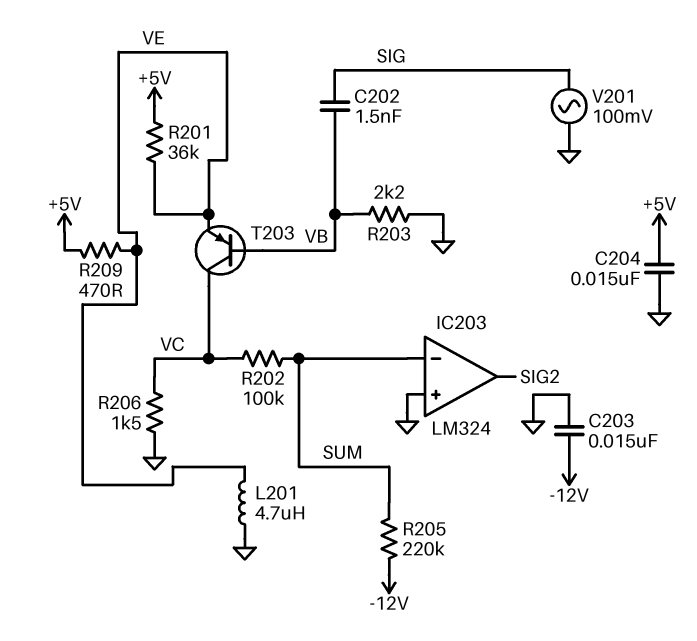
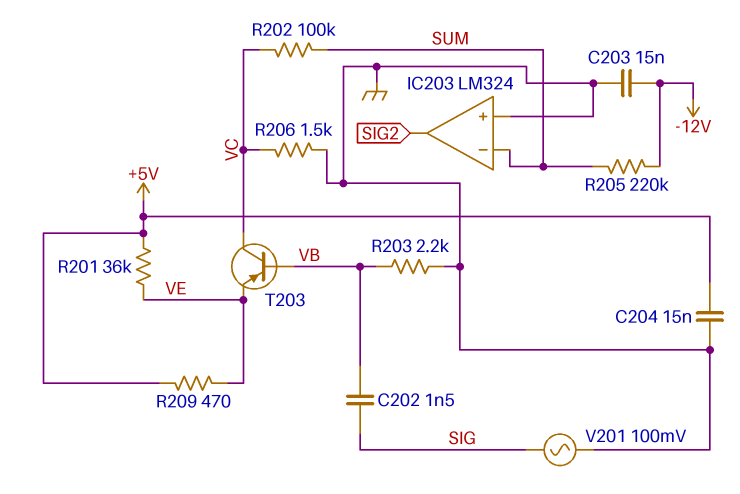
L201: 4.7uH (GND, VE) -> none

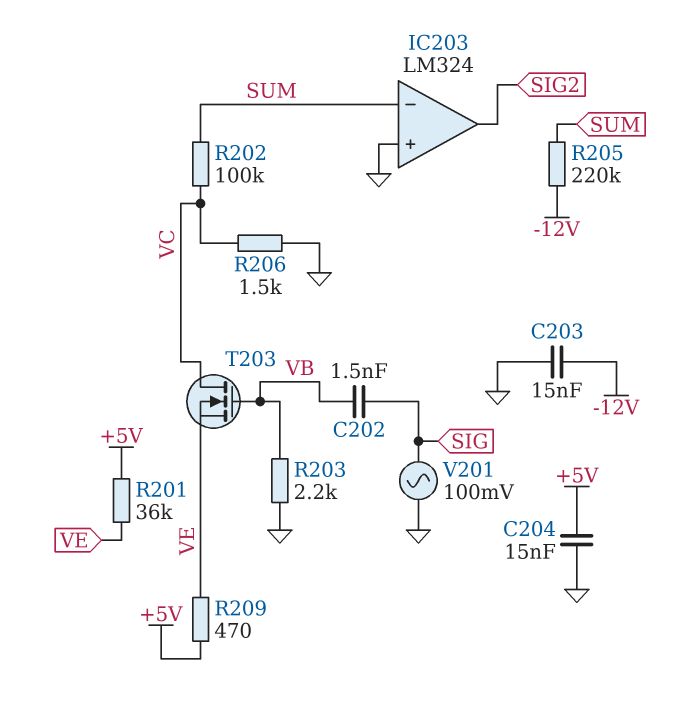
T203: PNP (B VB, C VC, E VE) -> NMOS (G VB, D VC, S VE)

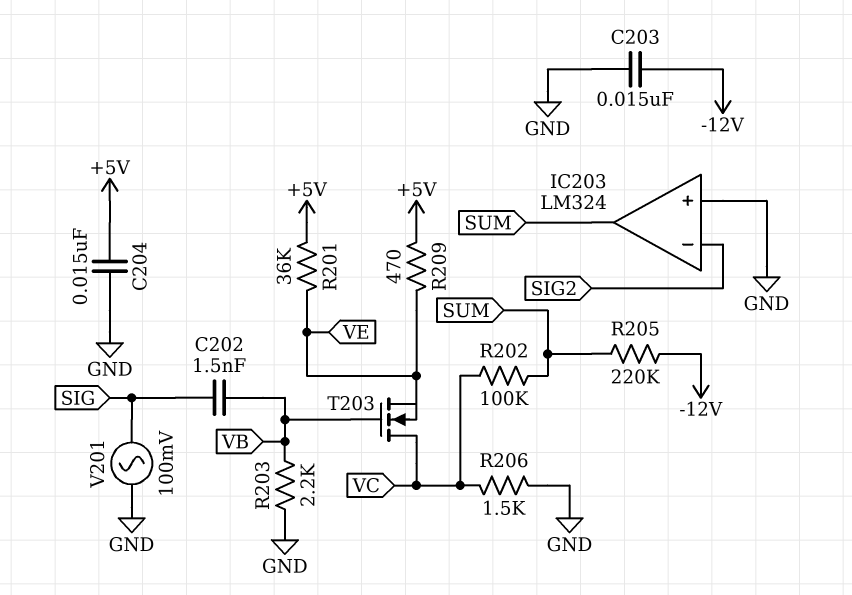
IC203 pin in-: SUM -> SIG2
IC203 pin out: SIG2 -> SUM

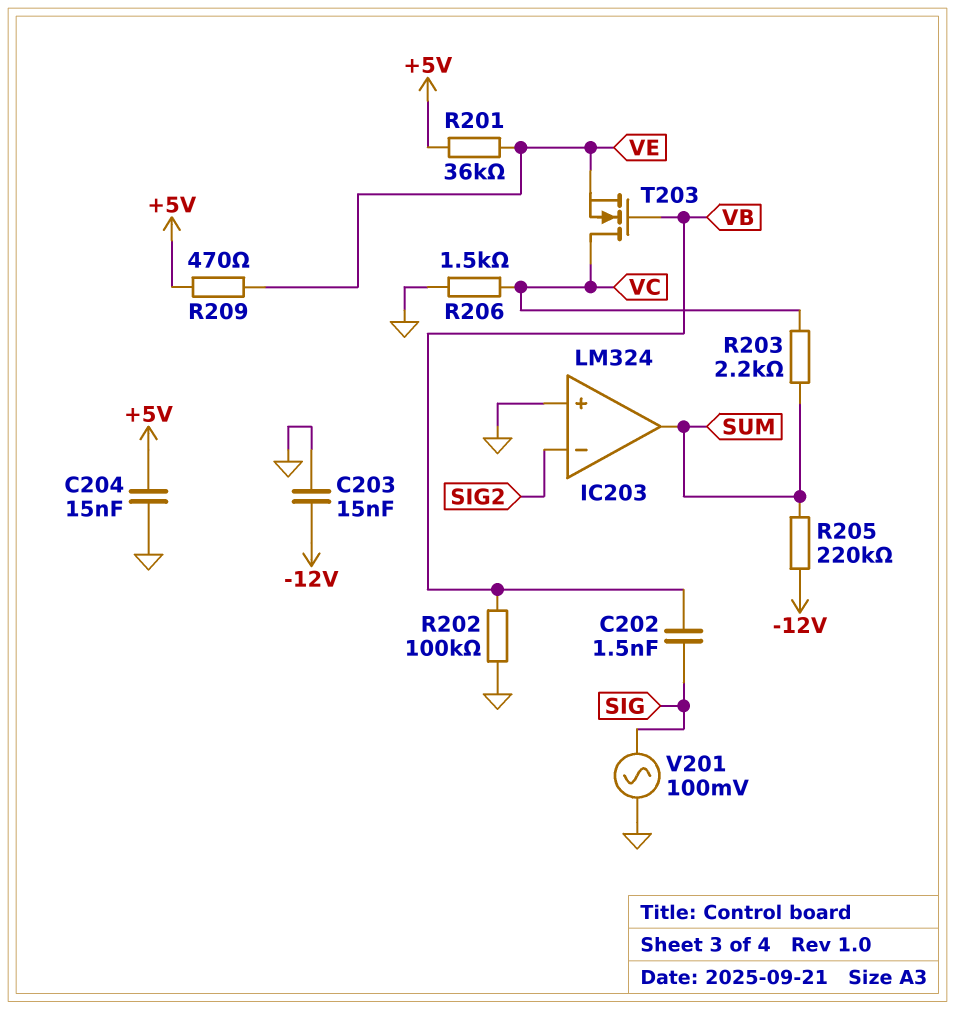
R202: 100k (SUM, VC) -> 100k (GND, VB)
R203: 2.2k (GND, VB) -> 2.2k (SUM, VC)

